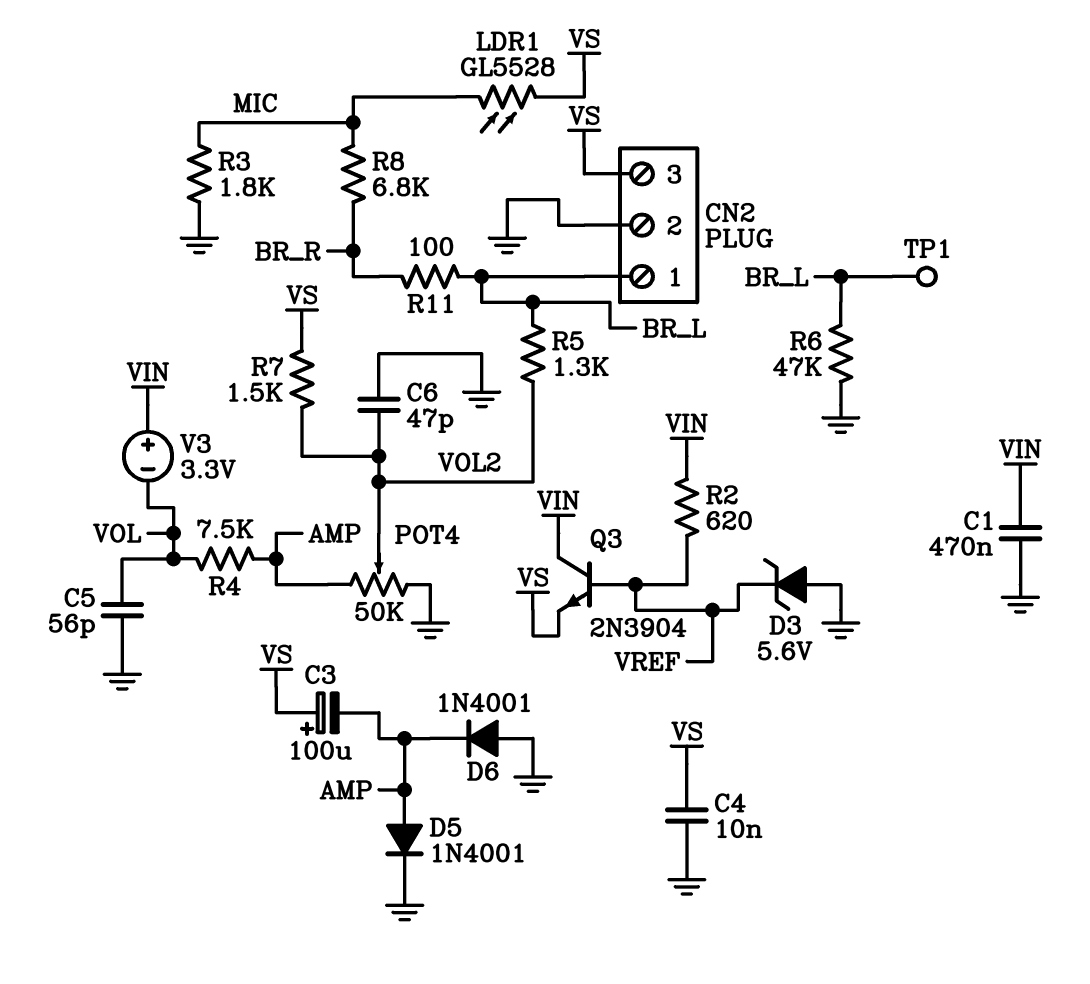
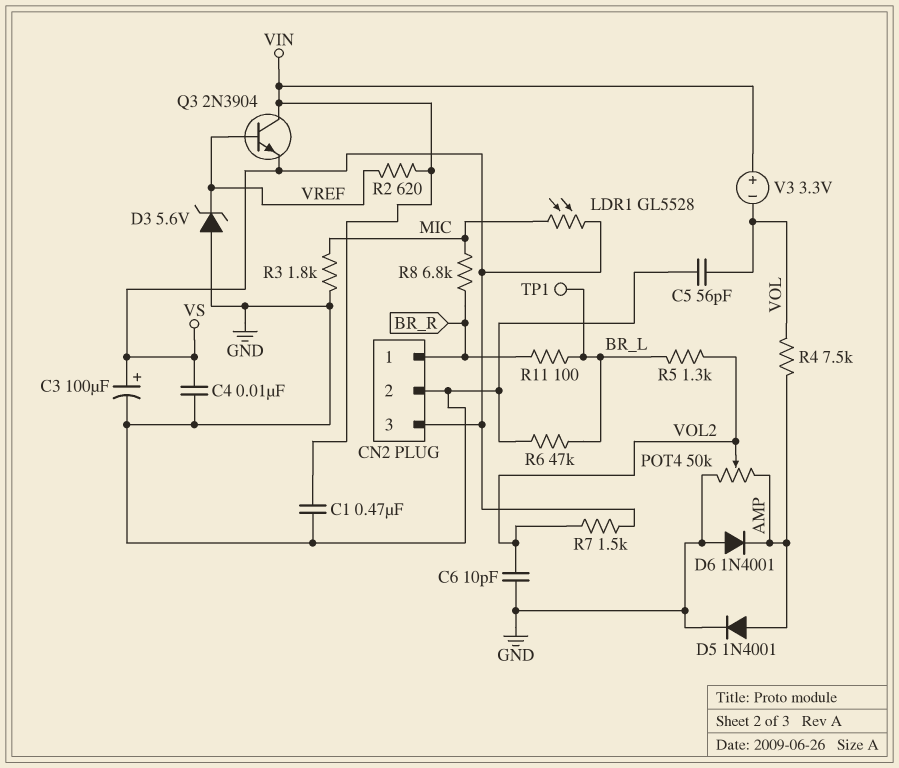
C3: 100uF (plus VS, minus AMP) -> 100uF (plus VS, minus GND)
C6: 47pF (GND, VOL2) -> 10pF (GND, VOL2)
CN2 pin 1: BR_L -> BR_R

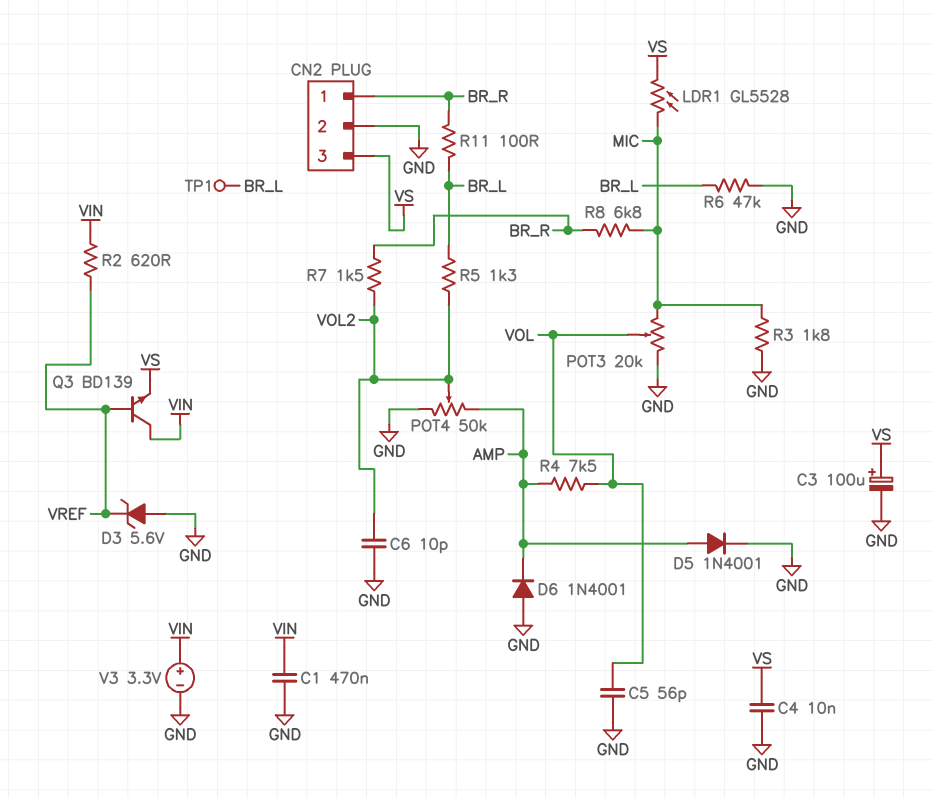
POT3: none -> 20k (GND, MIC, wiper VOL)
Q3: NPN 2N3904 (B VREF, C VIN, E VS) -> NPN BD139 (B VREF, C VIN, E VS)
R7: 1.5k (VOL2, VS) -> 1.5k (BR_R, VOL2)
V3: 3.3V (plus VIN, minus VOL) -> 3.3V (plus VIN, minus GND)

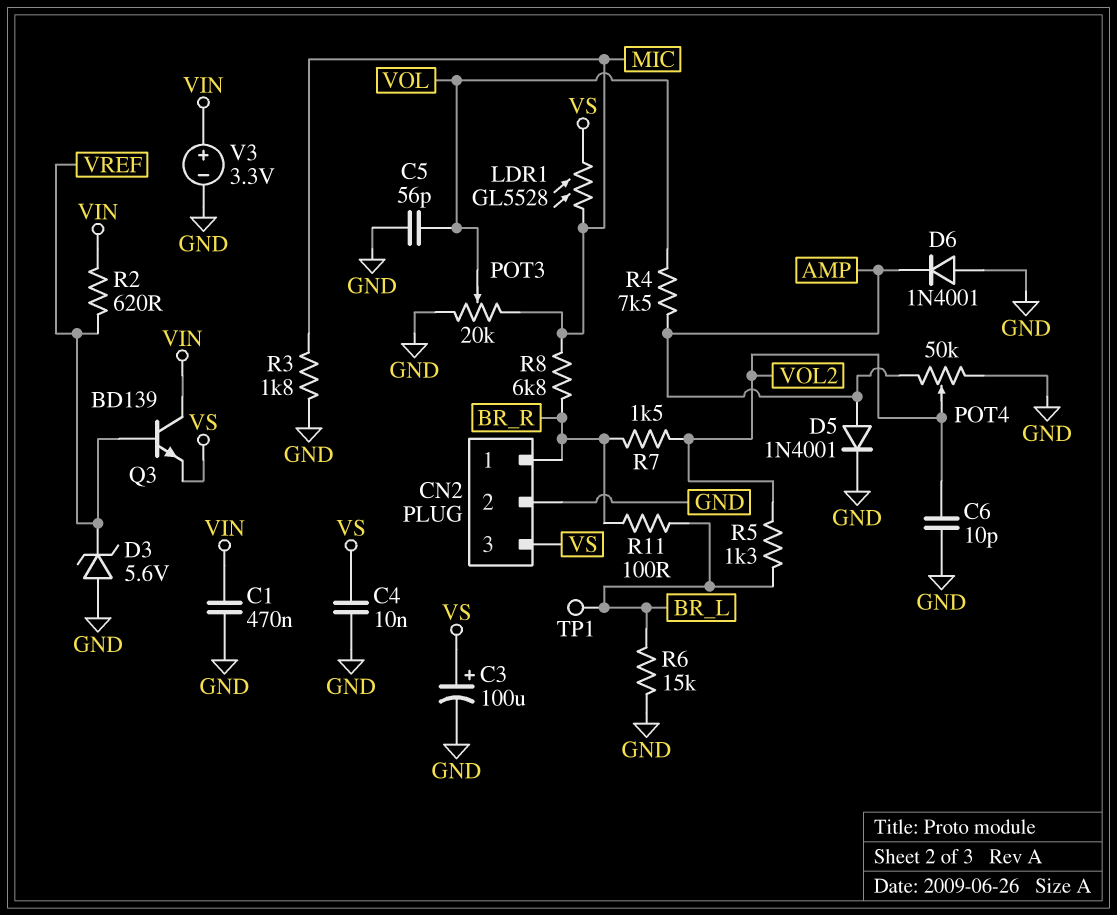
R6: 47k (BR_L, GND) -> 15k (BR_L, GND)

